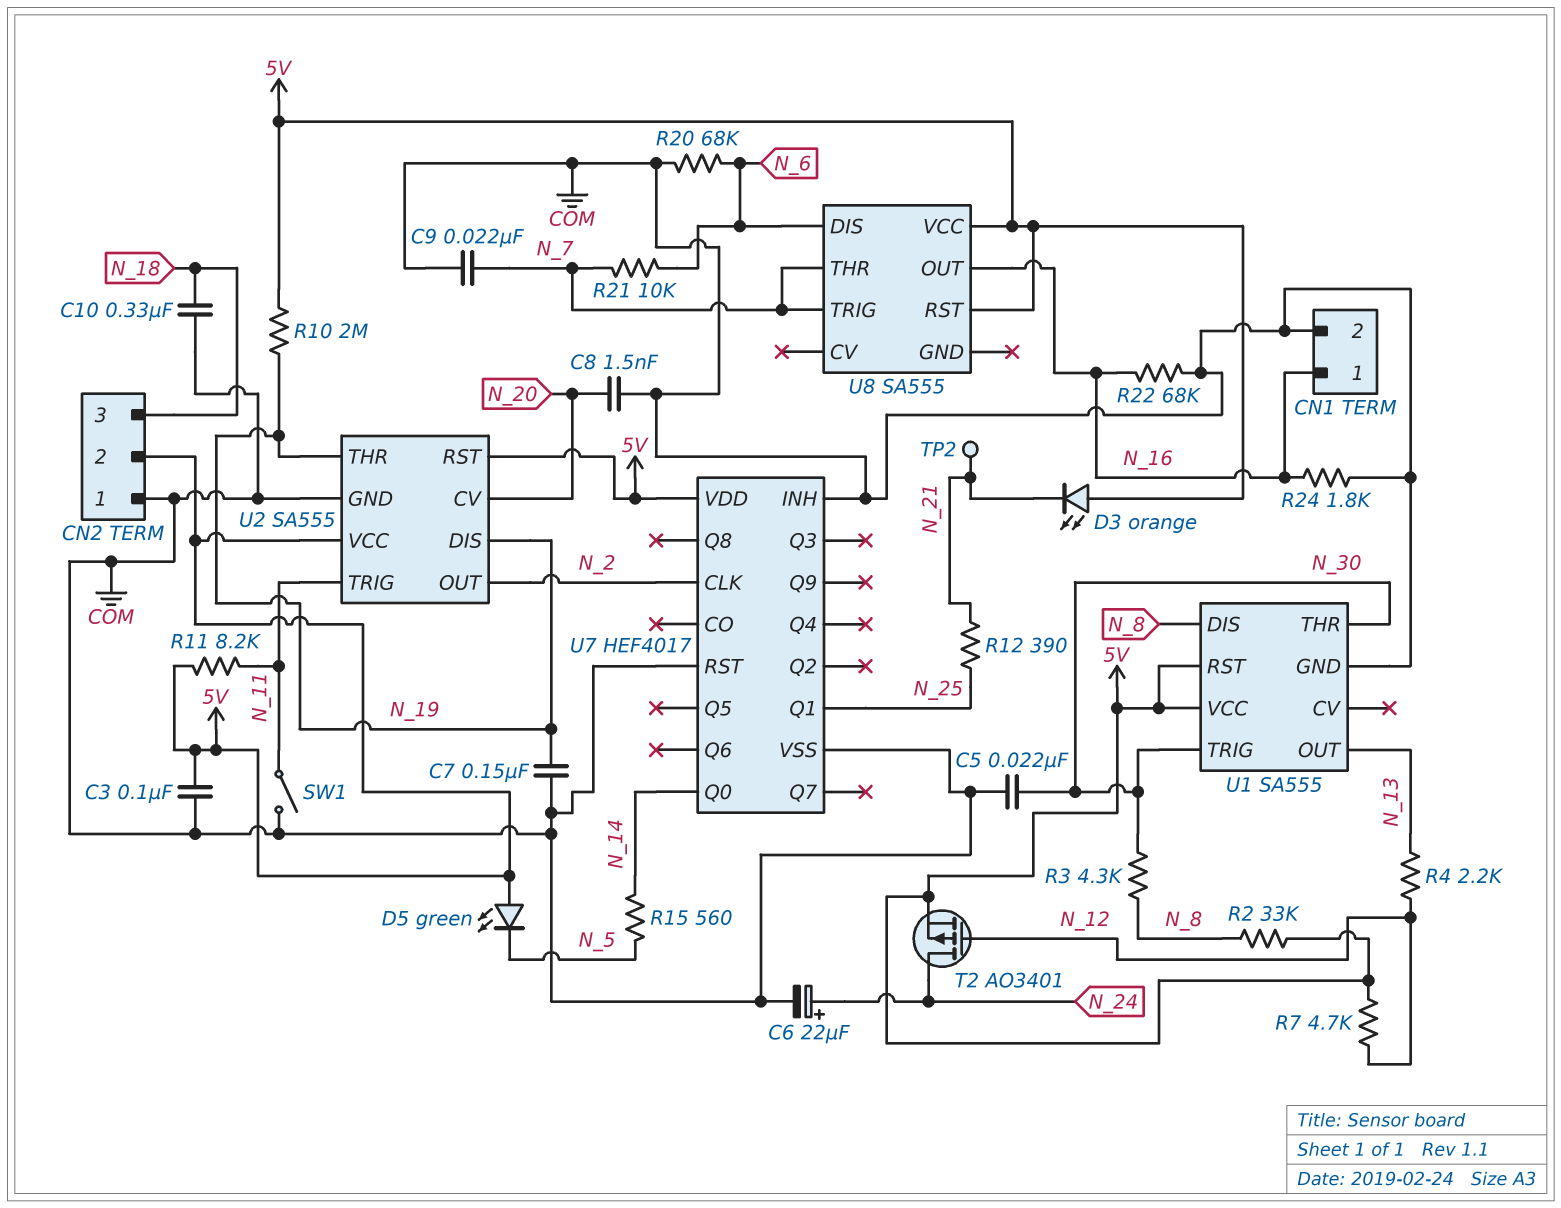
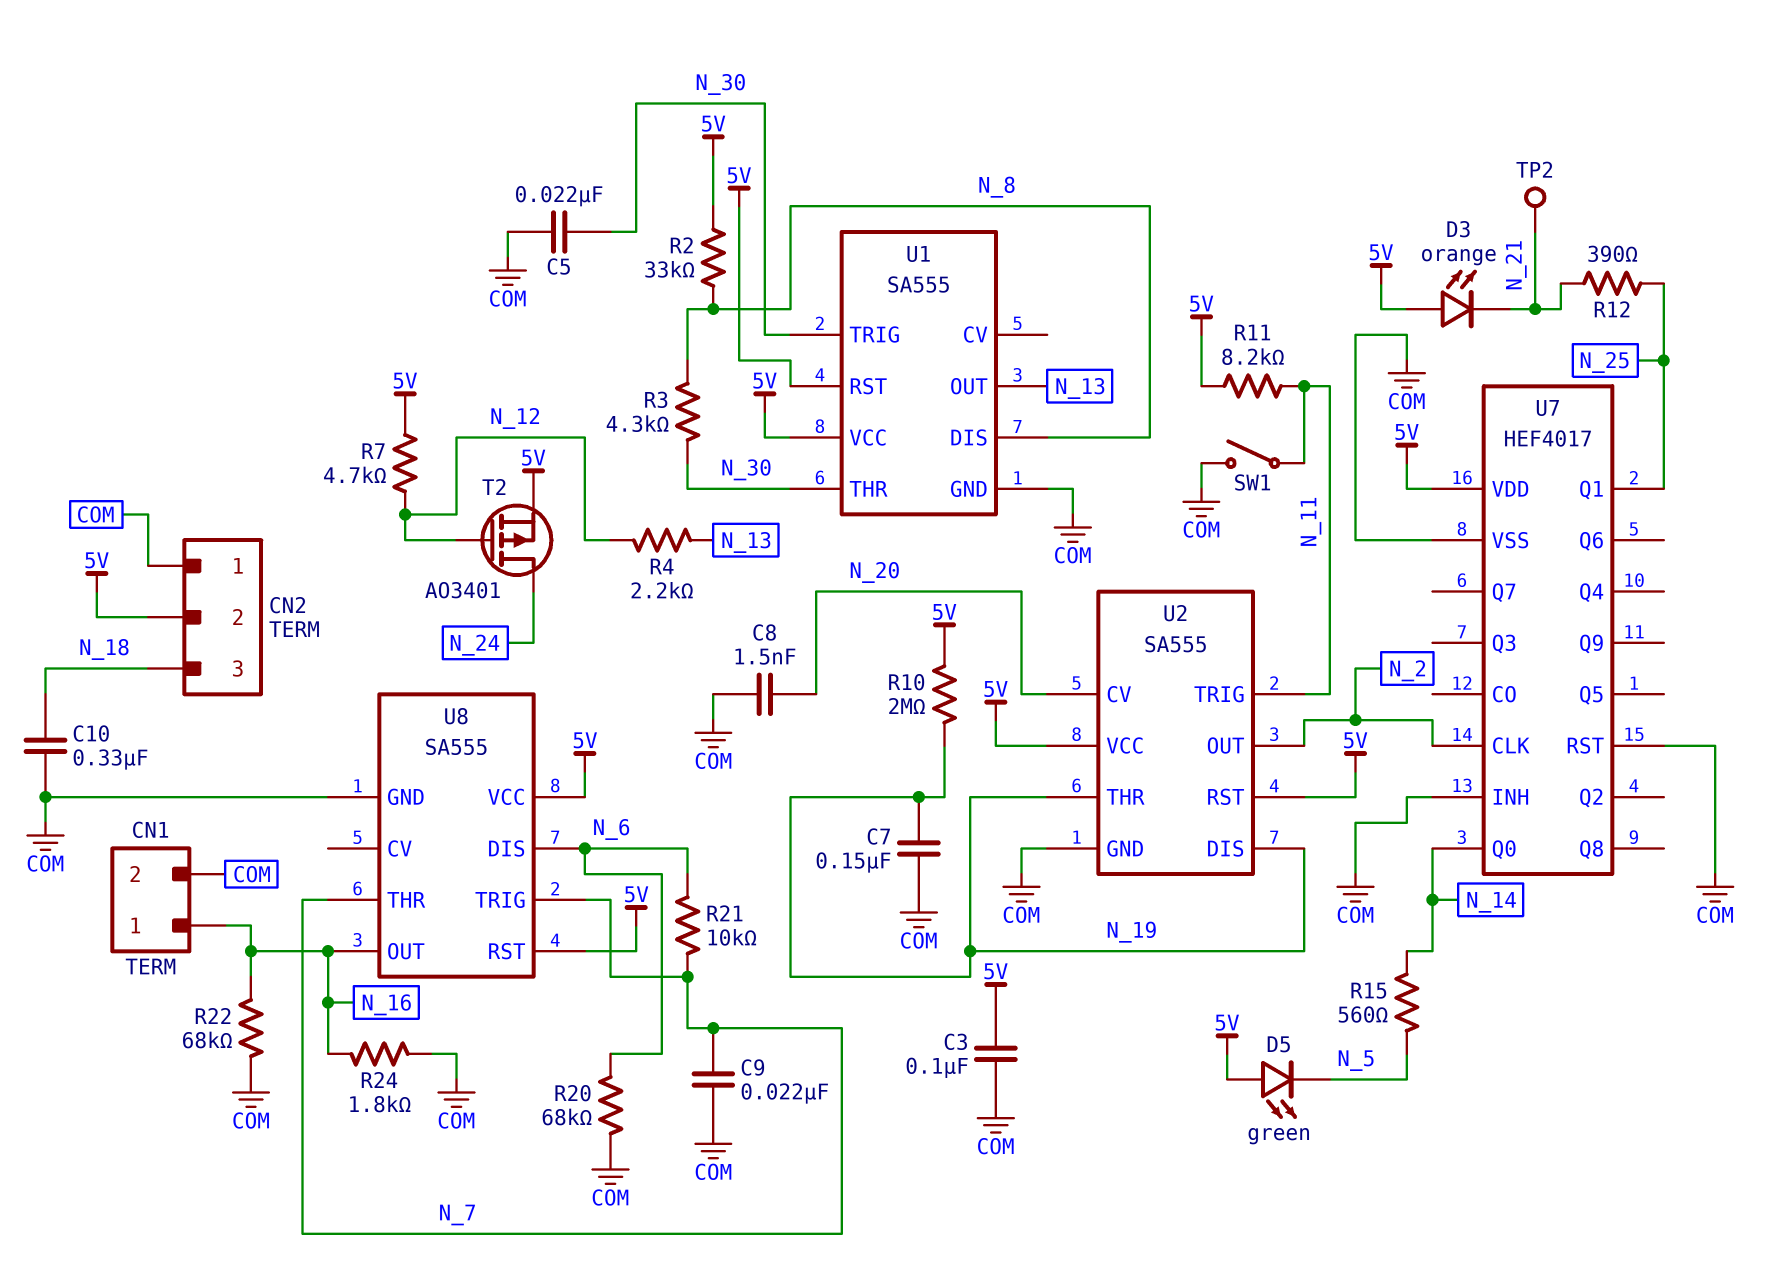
C6: 22uF (plus N_24, minus COM) -> none
U8 pin GND: none -> COM

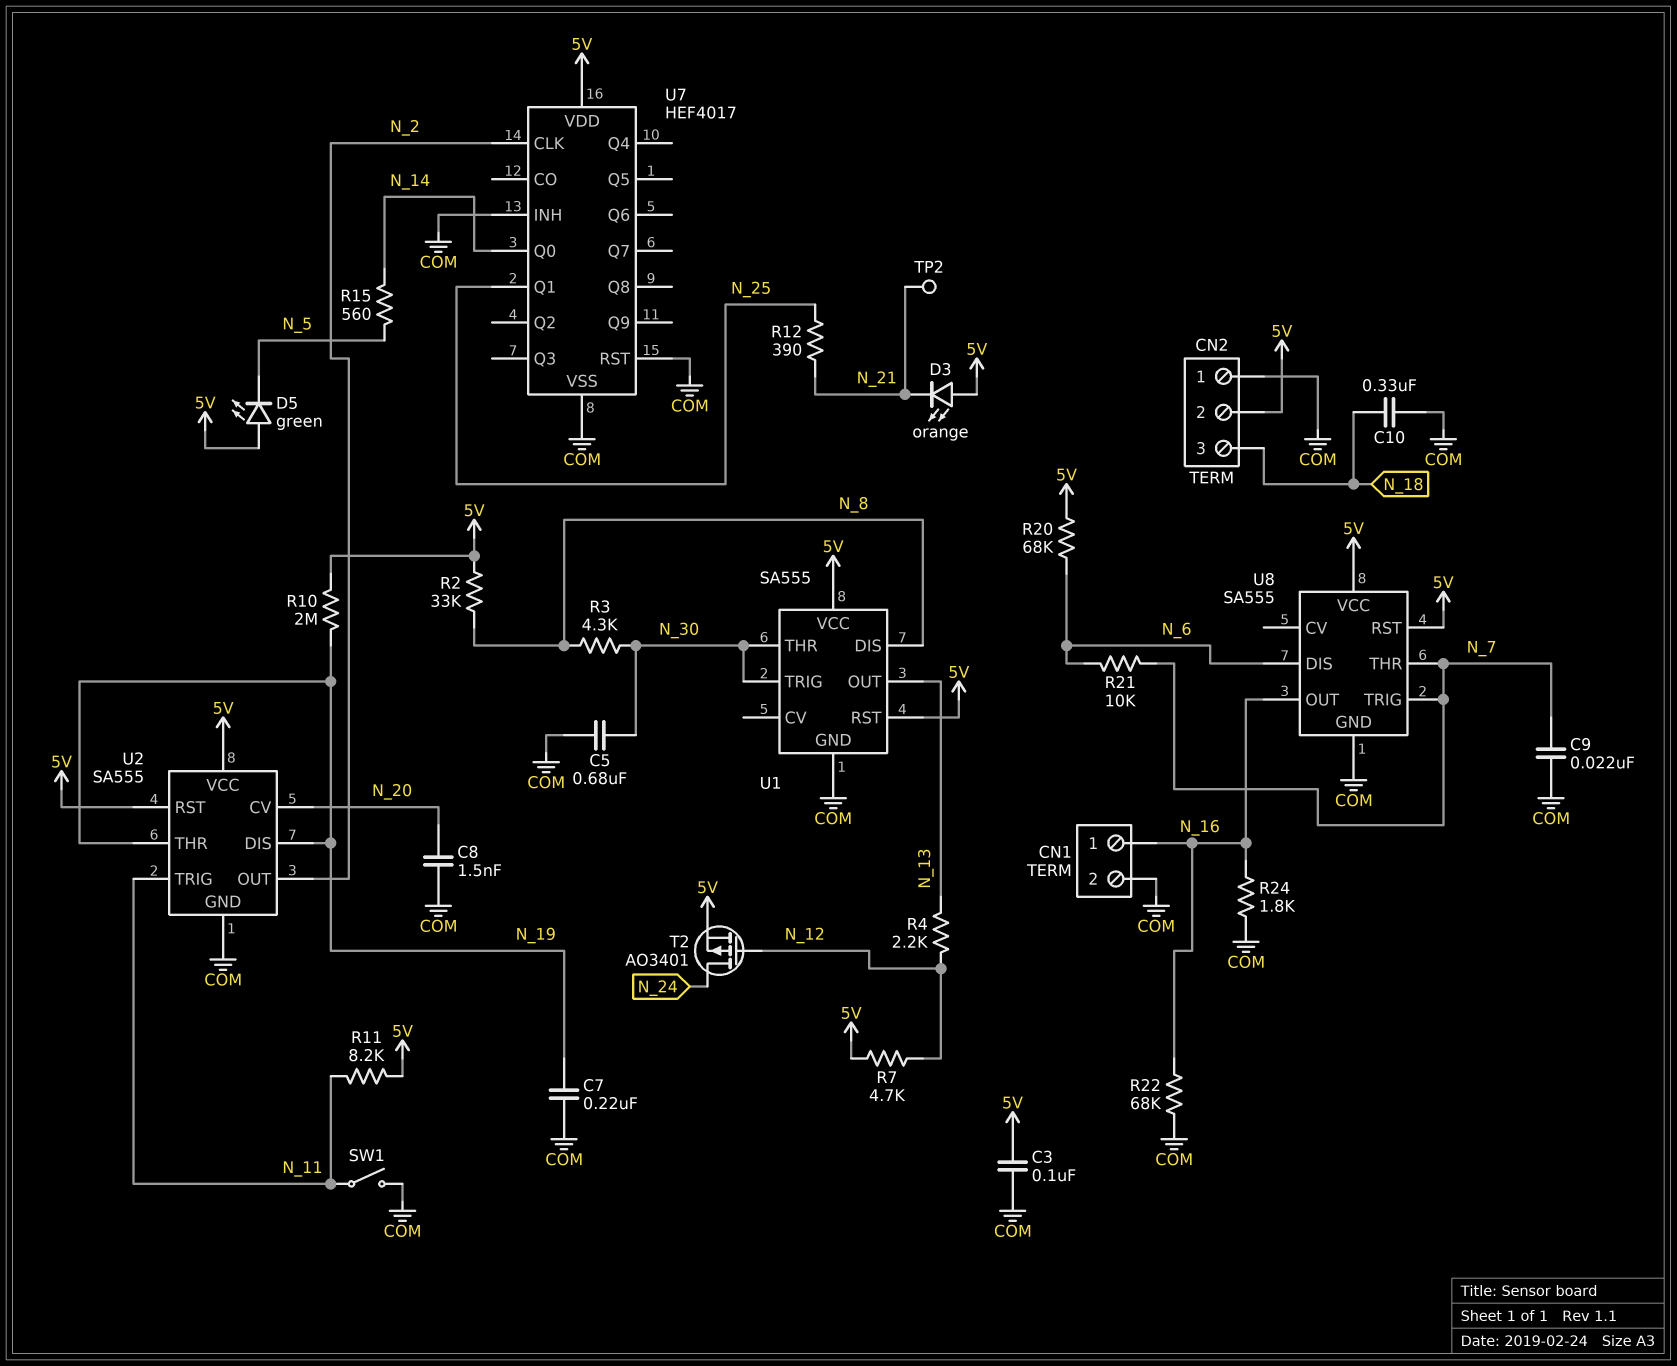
C5: 22nF (COM, N_30) -> 680nF (COM, N_30)
C7: 150nF (COM, N_19) -> 220nF (COM, N_19)
R20: 68k (COM, N_6) -> 68k (5V, N_6)

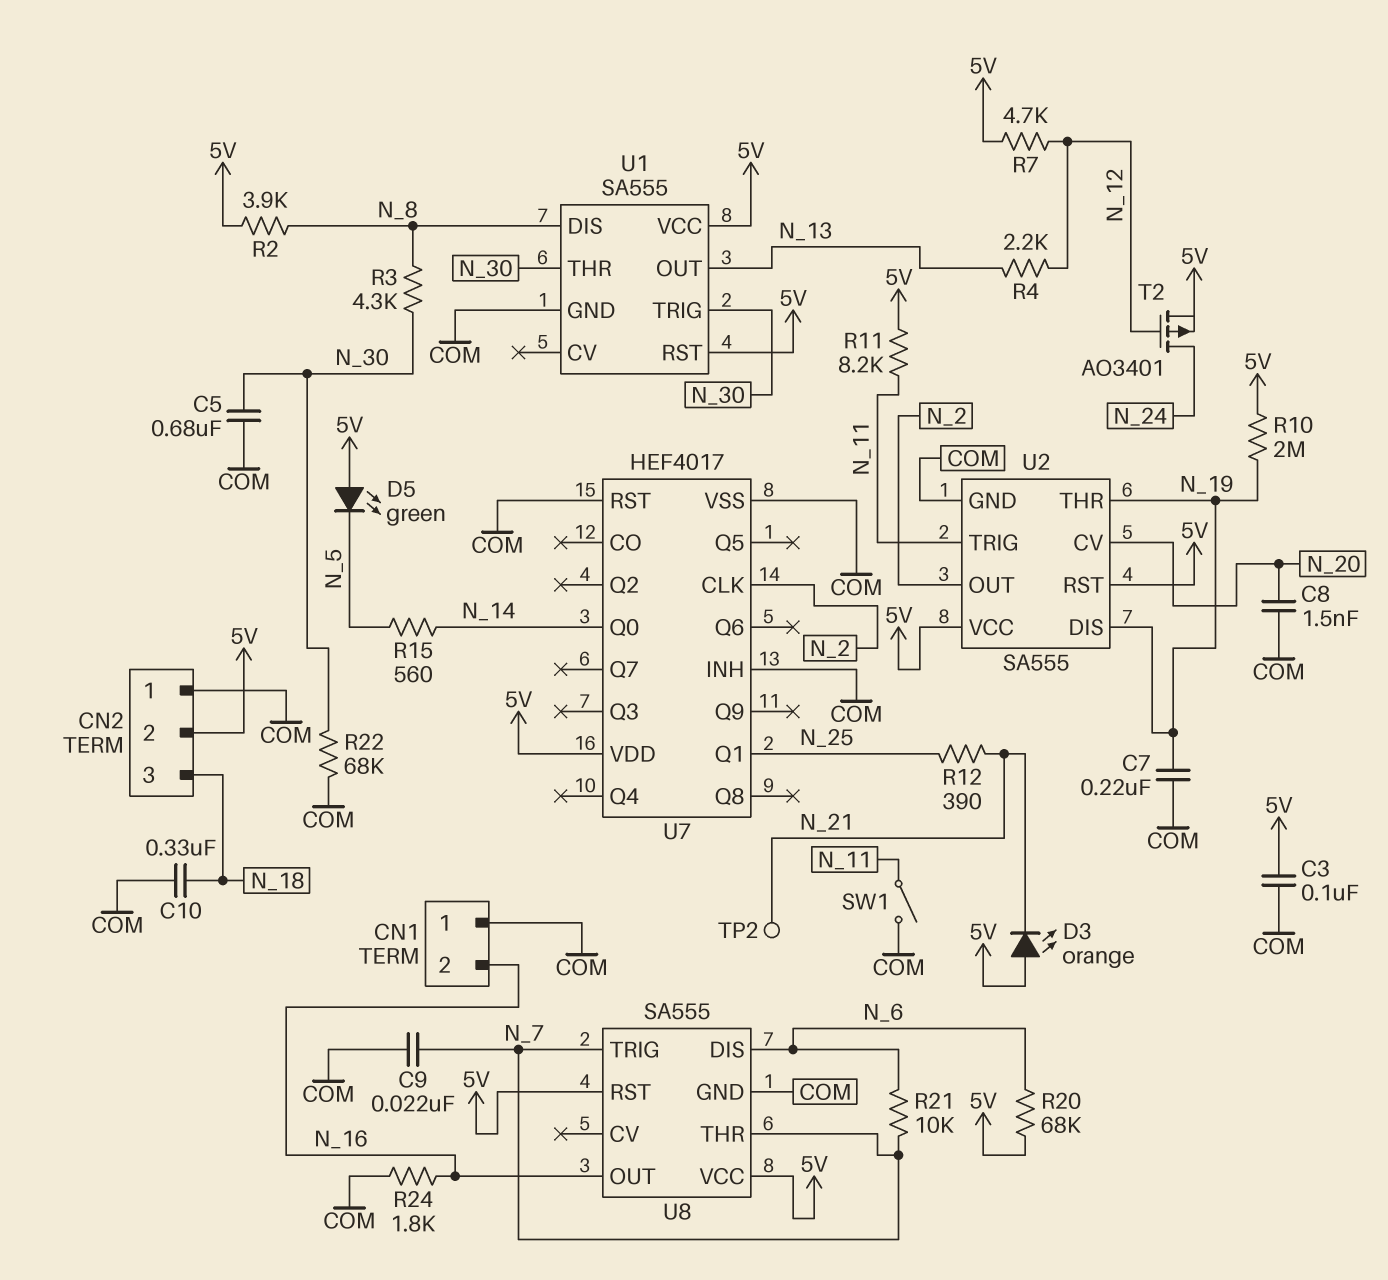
CN1 pin 1: N_16 -> COM
CN1 pin 2: COM -> N_16
R2: 33k (5V, N_8) -> 3.9k (5V, N_8)
R22: 68k (COM, N_16) -> 68k (COM, N_30)

